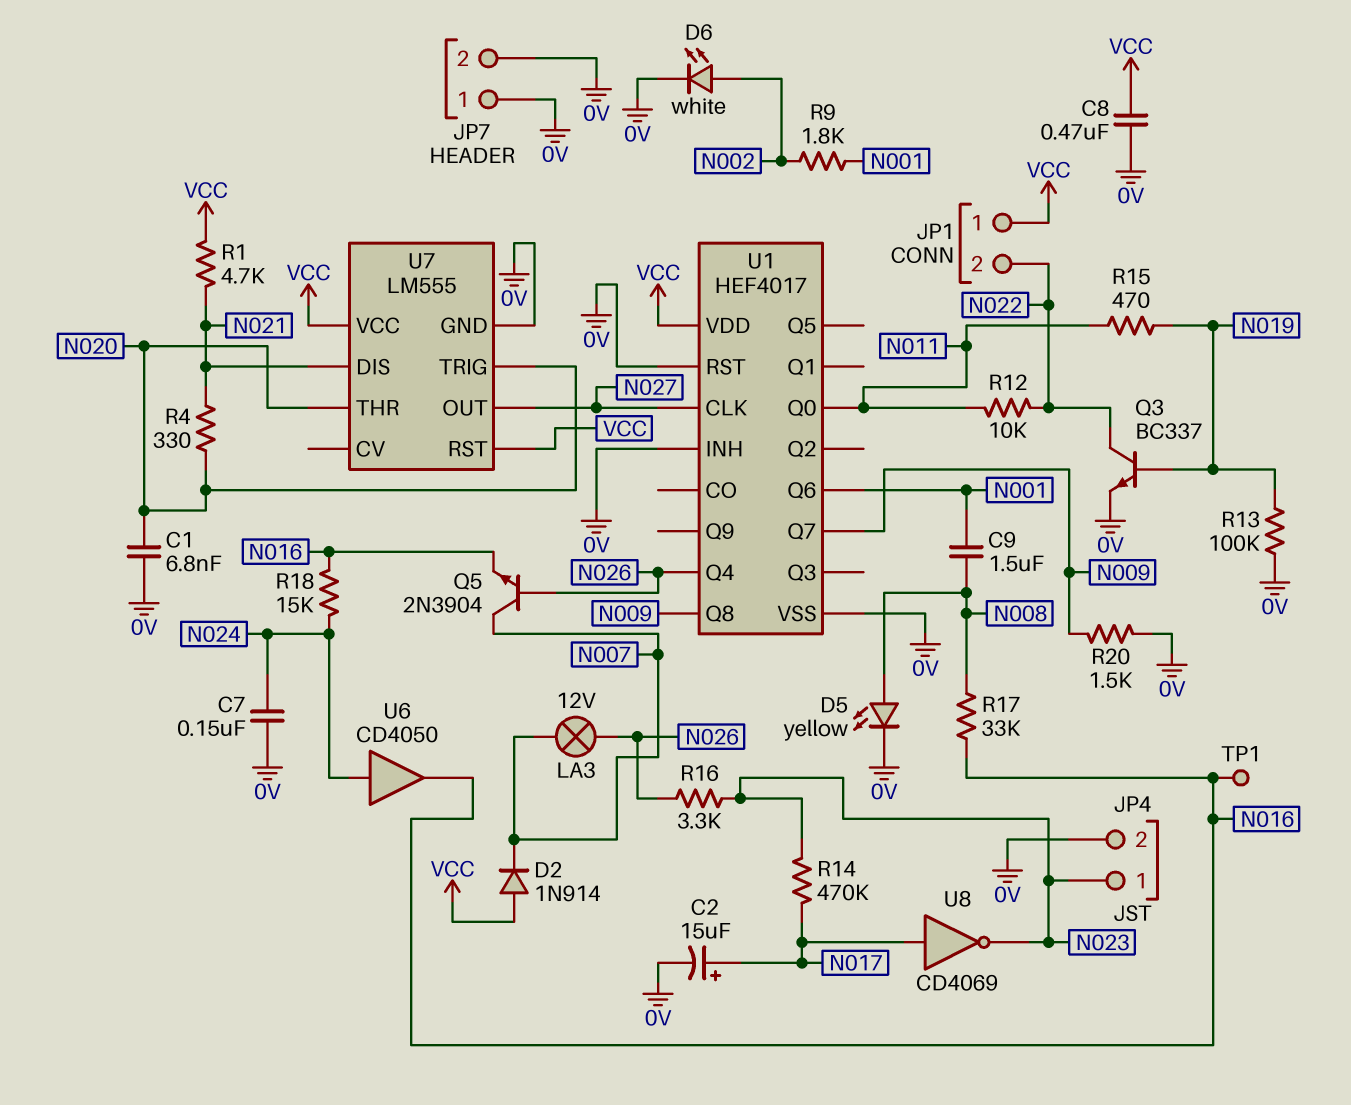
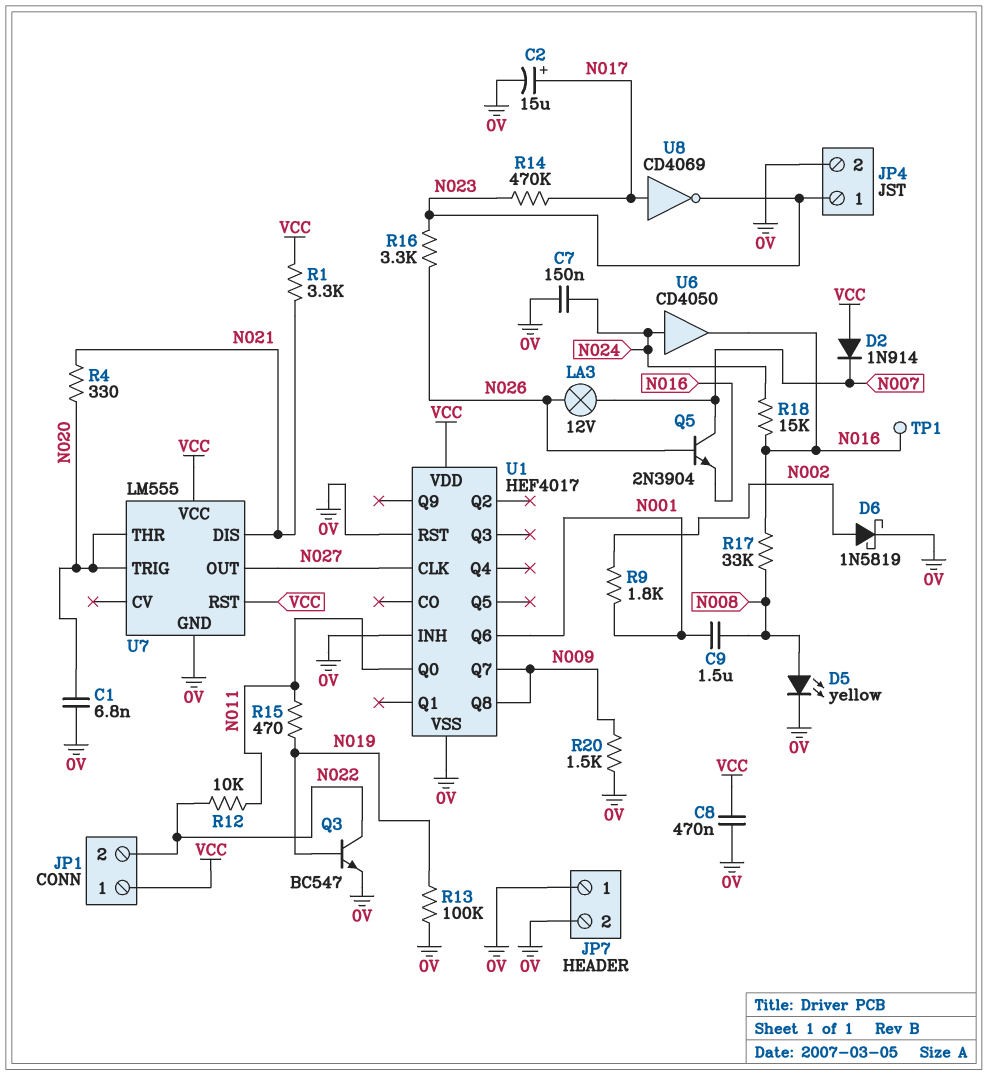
D6: LED white (A N002, K 0V) -> schottky 1N5819 (A N002, K 0V)
Q3: NPN BC337 (B N019, C N022, E 0V) -> NPN BC547 (B N019, C N022, E 0V)
R1: 4.7k (N021, VCC) -> 3.3k (N021, VCC)
U1 pin Q4: N026 -> none

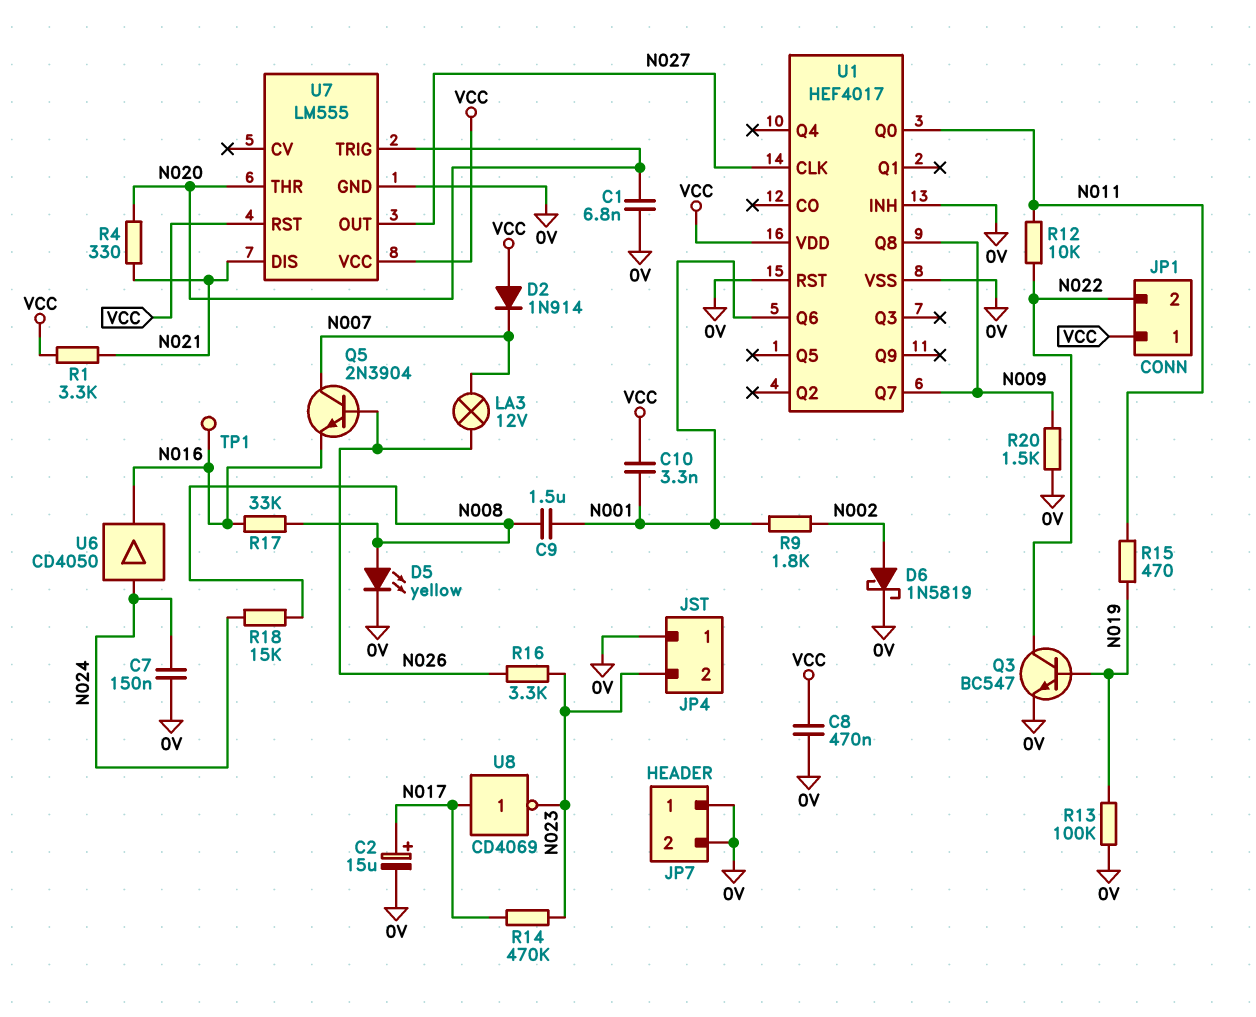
C10: none -> 3.3nF (N001, VCC)
JP4 pin 1: N023 -> 0V
JP4 pin 2: 0V -> N023
R18: 15k (N016, N024) -> 15k (N008, N024)

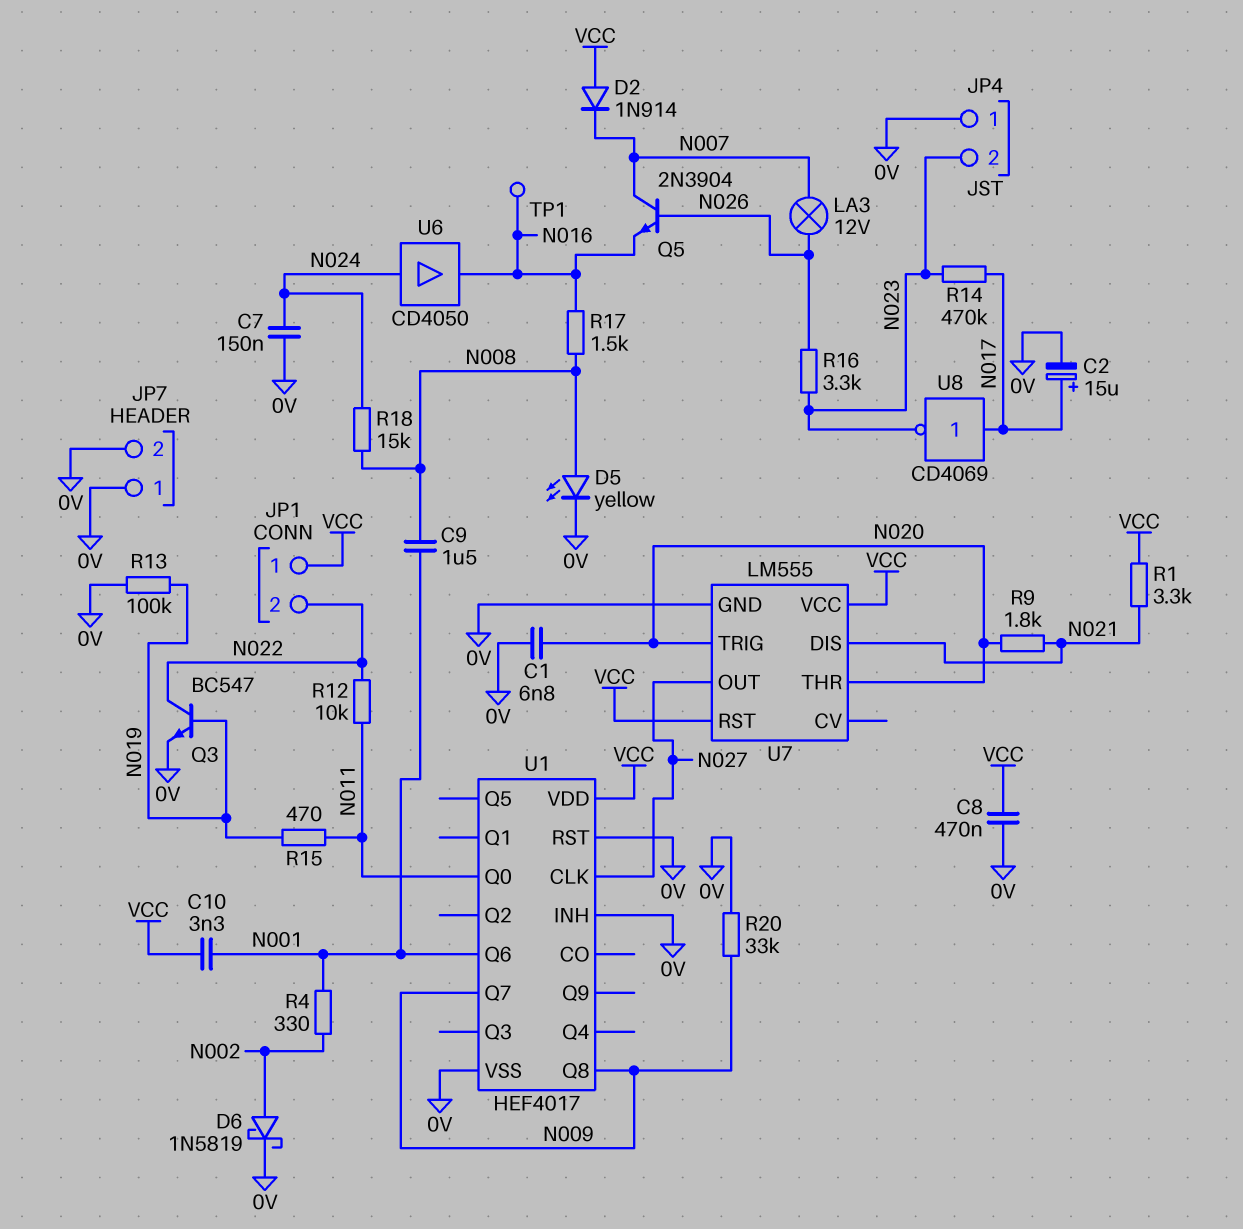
R4: 330 (N020, N021) -> 330 (N001, N002)
R9: 1.8k (N001, N002) -> 1.8k (N020, N021)
R17: 33k (N008, N016) -> 1.5k (N008, N016)
R20: 1.5k (0V, N009) -> 33k (0V, N009)

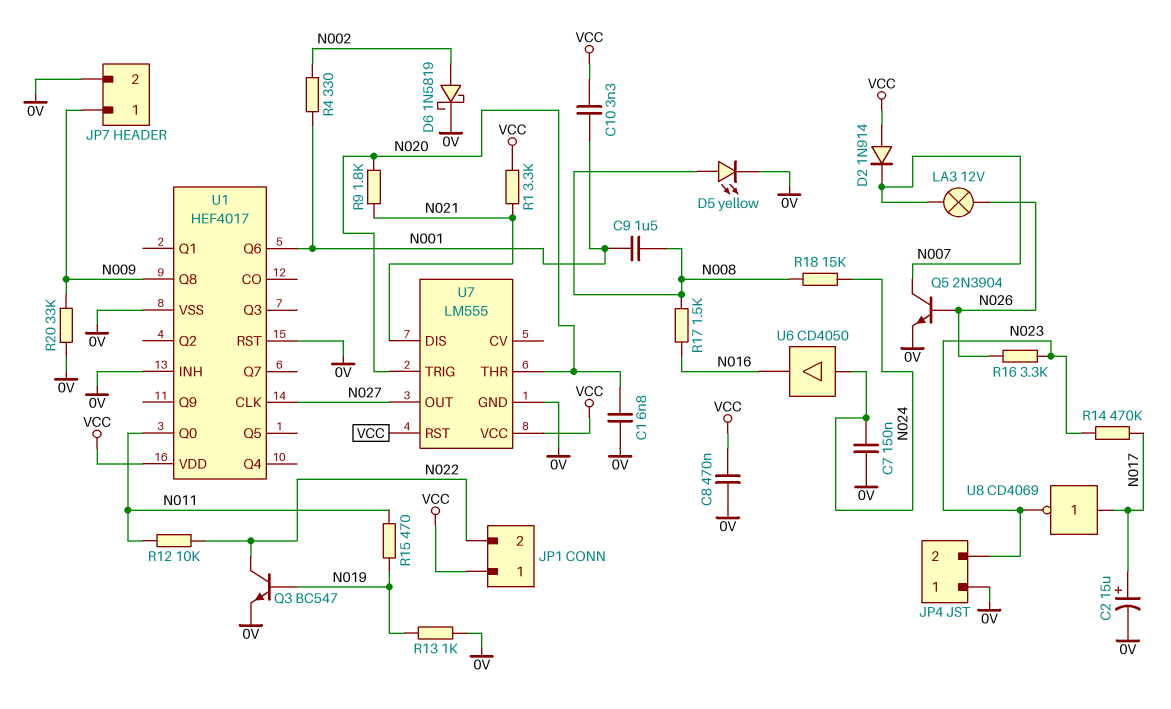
JP7 pin 1: 0V -> N009
Q5: NPN 2N3904 (B N026, C N007, E N016) -> NPN 2N3904 (B N026, C N007, E 0V)
R13: 100k (0V, N019) -> 1k (0V, N019)
TP1: test point (N016) -> none
U1 pin Q7: N009 -> none

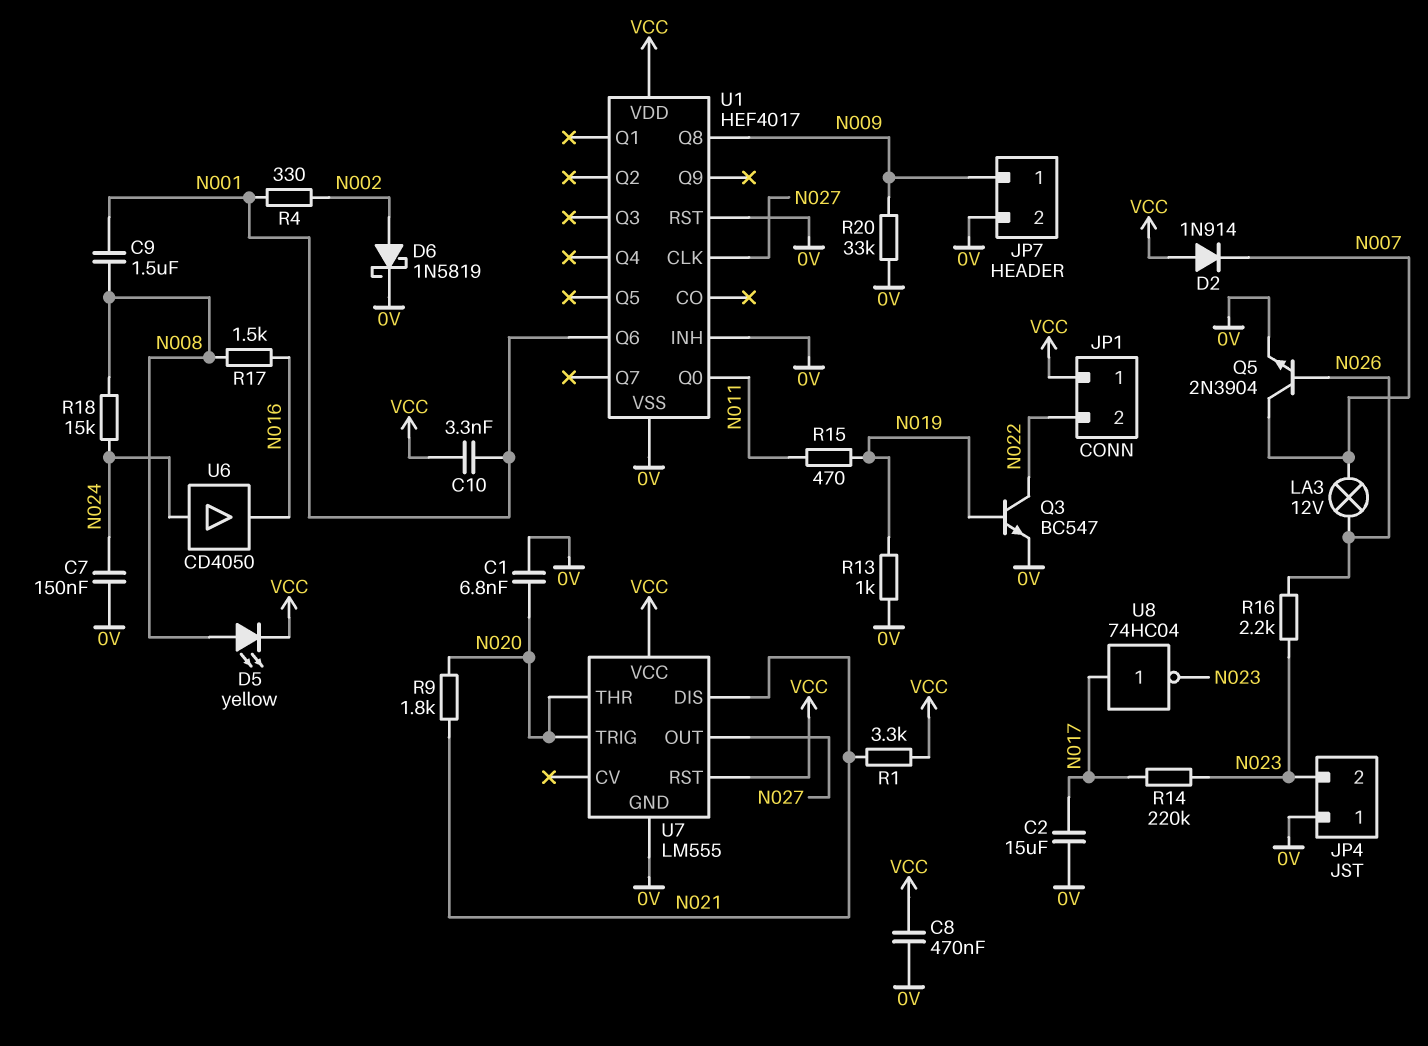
C2: 15uF (plus N017, minus 0V) -> 15uF (0V, N017)
D5: LED yellow (A N008, K 0V) -> LED yellow (A N008, K VCC)
R12: 10k (N011, N022) -> none
R14: 470k (N017, N023) -> 220k (N017, N023)
R16: 3.3k (N023, N026) -> 2.2k (N023, N026)
U8: NOT CD4069 (in N017, out N023) -> NOT 74HC04 (in N017, out N023)

